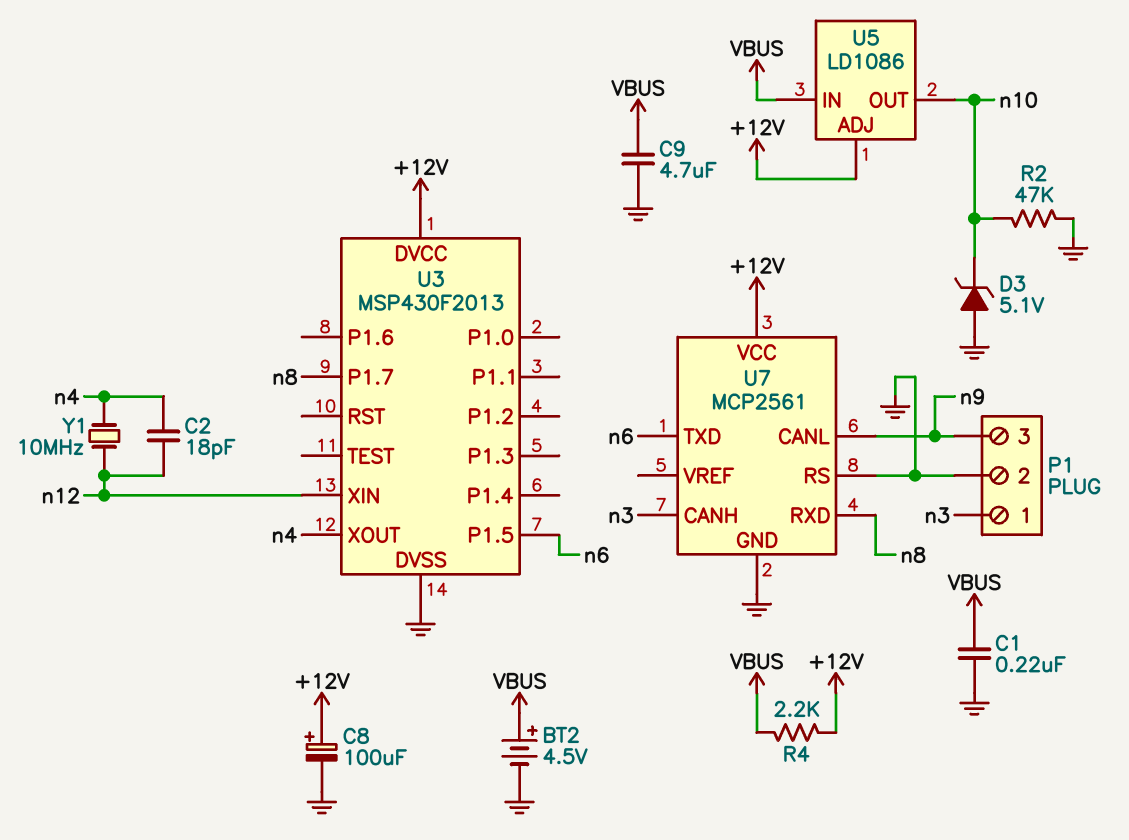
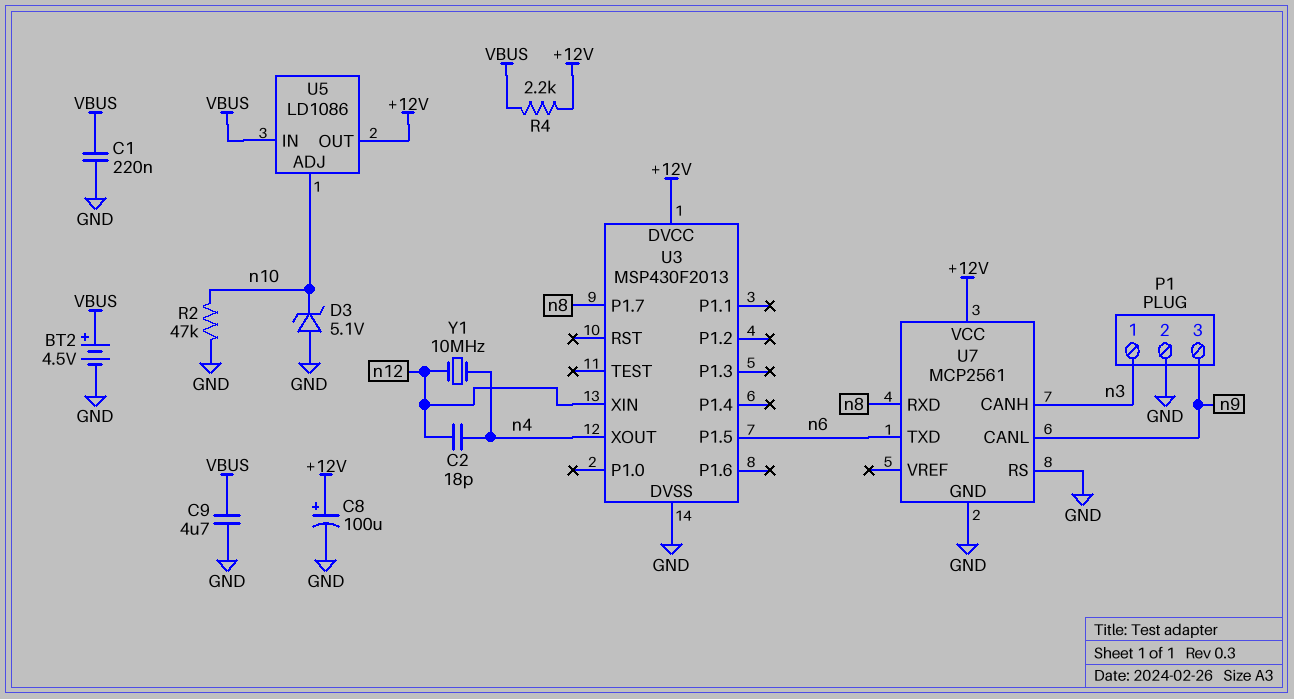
U5 pin ADJ: +12V -> n10
U5 pin OUT: n10 -> +12V

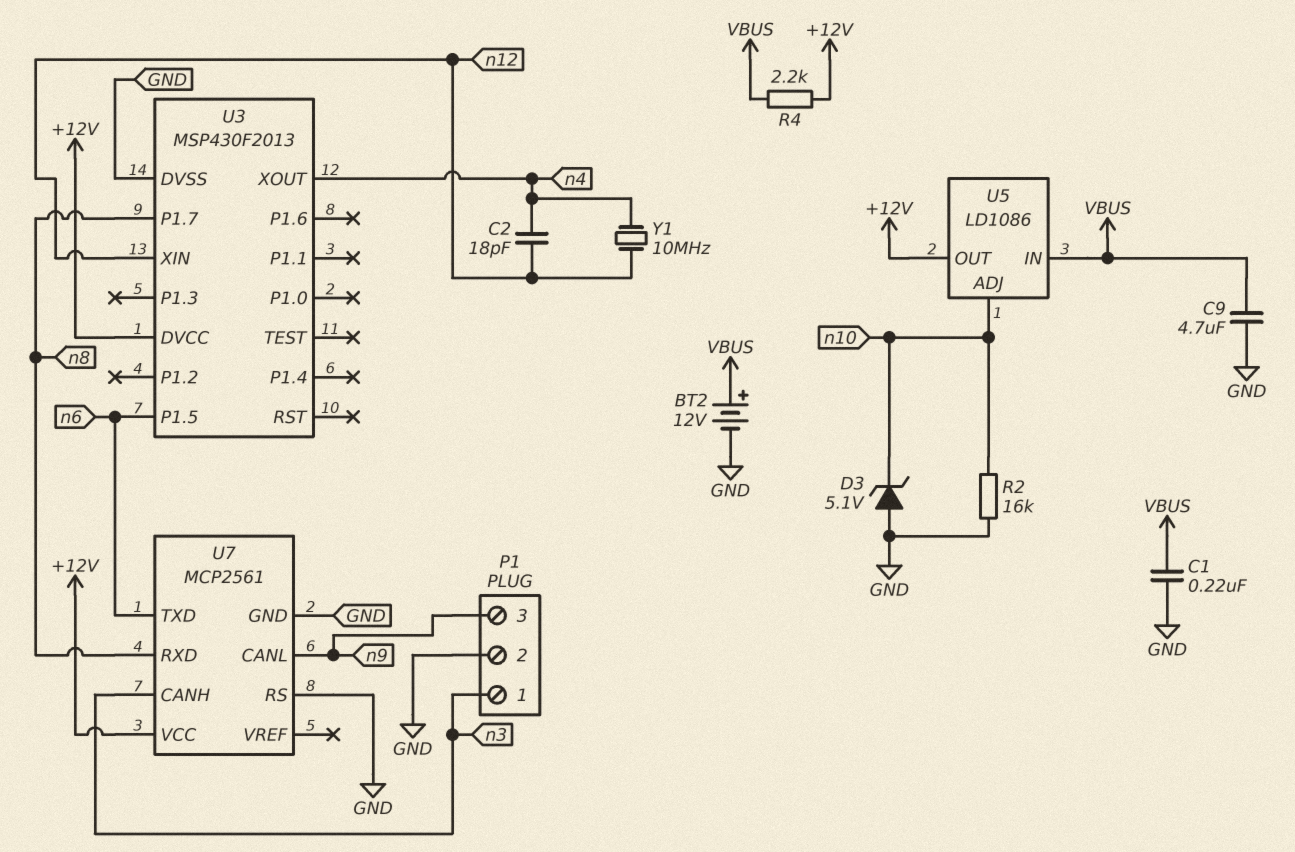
BT2: 4.5V (plus VBUS, minus GND) -> 12V (plus VBUS, minus GND)
C8: 100uF (plus +12V, minus GND) -> none
R2: 47k (GND, n10) -> 16k (GND, n10)

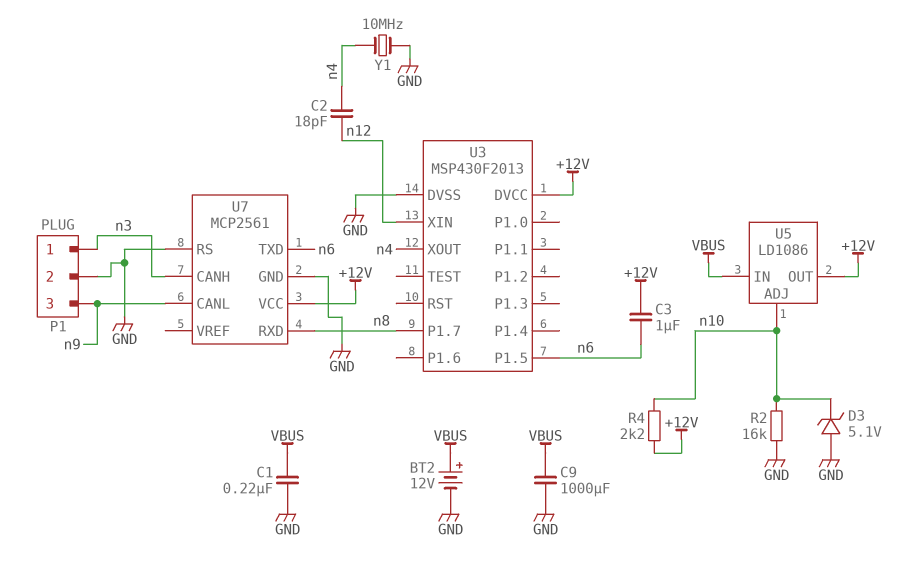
C3: none -> 1uF (+12V, n6)
C9: 4.7uF (GND, VBUS) -> 1000uF (GND, VBUS)
R4: 2.2k (+12V, VBUS) -> 2.2k (+12V, n10)
Y1: 10MHz (n4, n12) -> 10MHz (GND, n4)

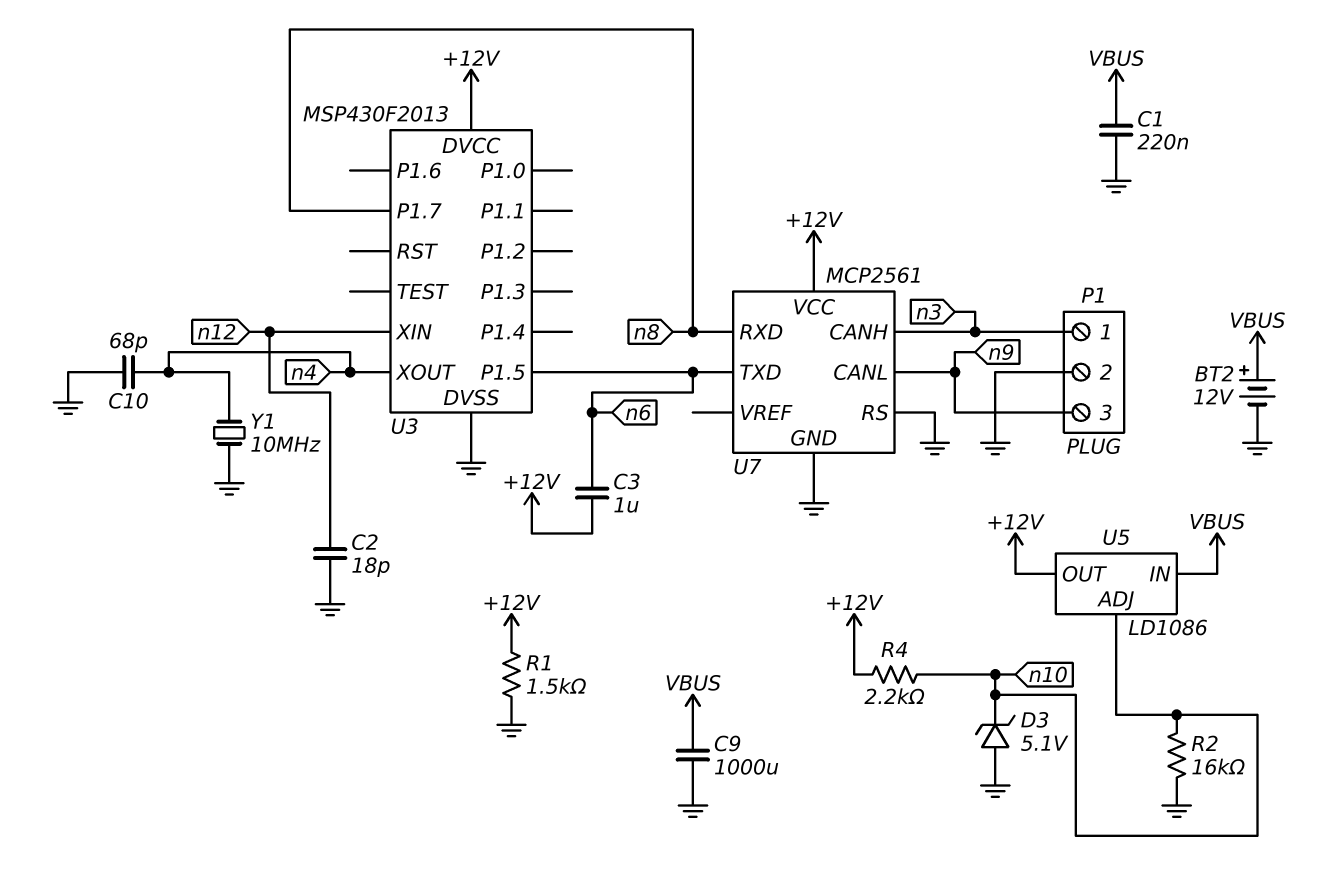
C2: 18pF (n4, n12) -> 18pF (GND, n12)
C10: none -> 68pF (GND, n4)
R1: none -> 1.5k (+12V, GND)

